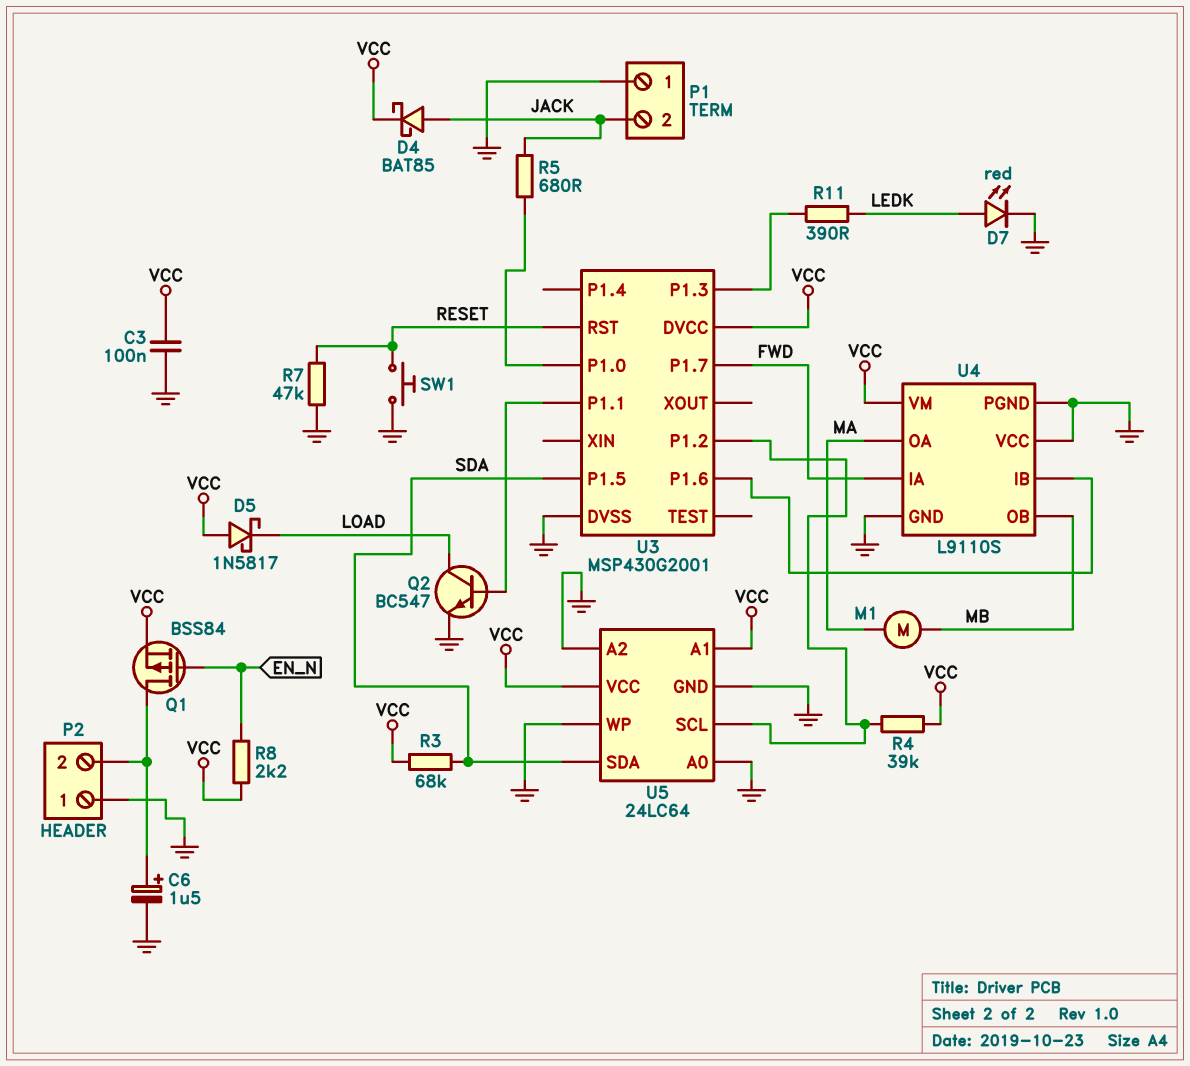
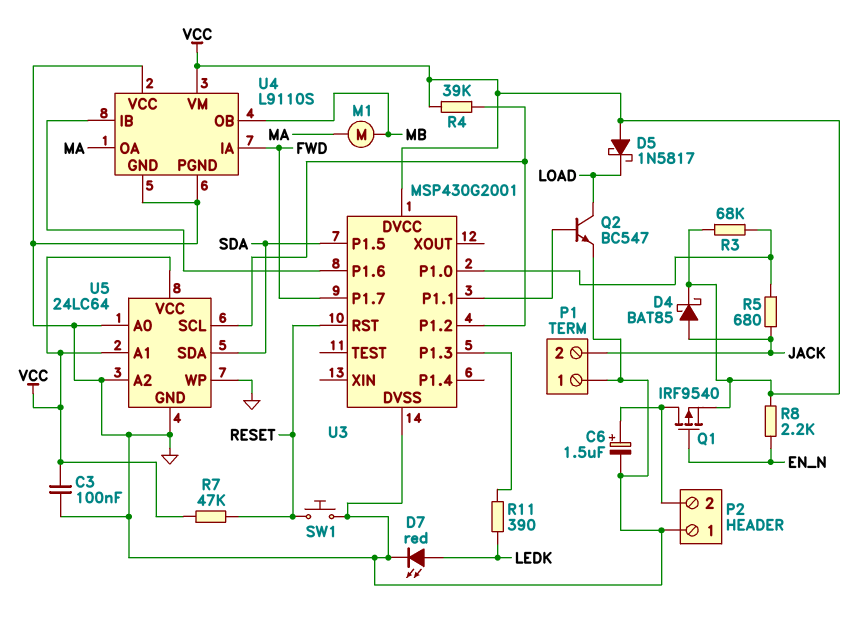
Q1: PMOS BSS84 (G EN_N, D P2/2, S VCC) -> PMOS IRF9540 (G EN_N, D P2/2, S VCC)
R3: 68k (SDA, VCC) -> 68k (U3/P1.0, VCC)
R7: 47k (GND, RESET) -> 47k (RESET, VCC)

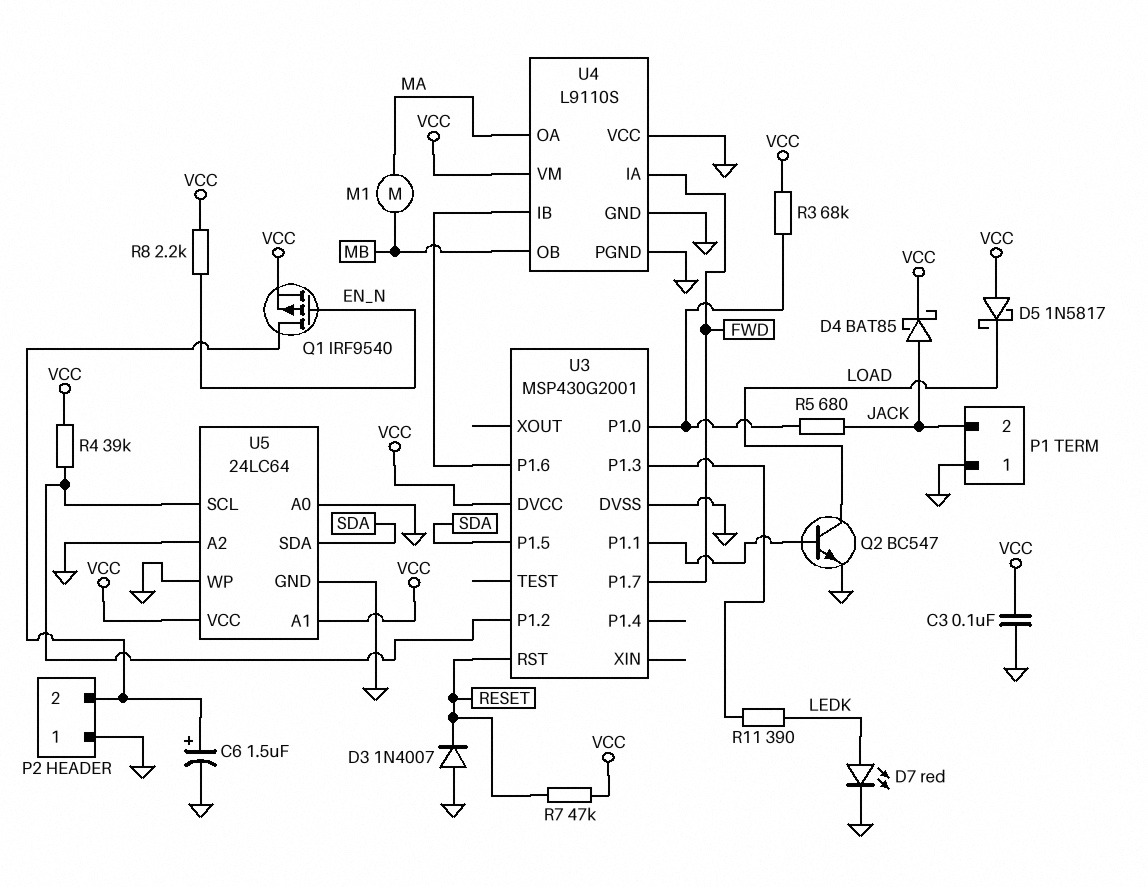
D3: none -> diode 1N4007 (A GND, K RESET)
SW1: button (GND, RESET) -> none

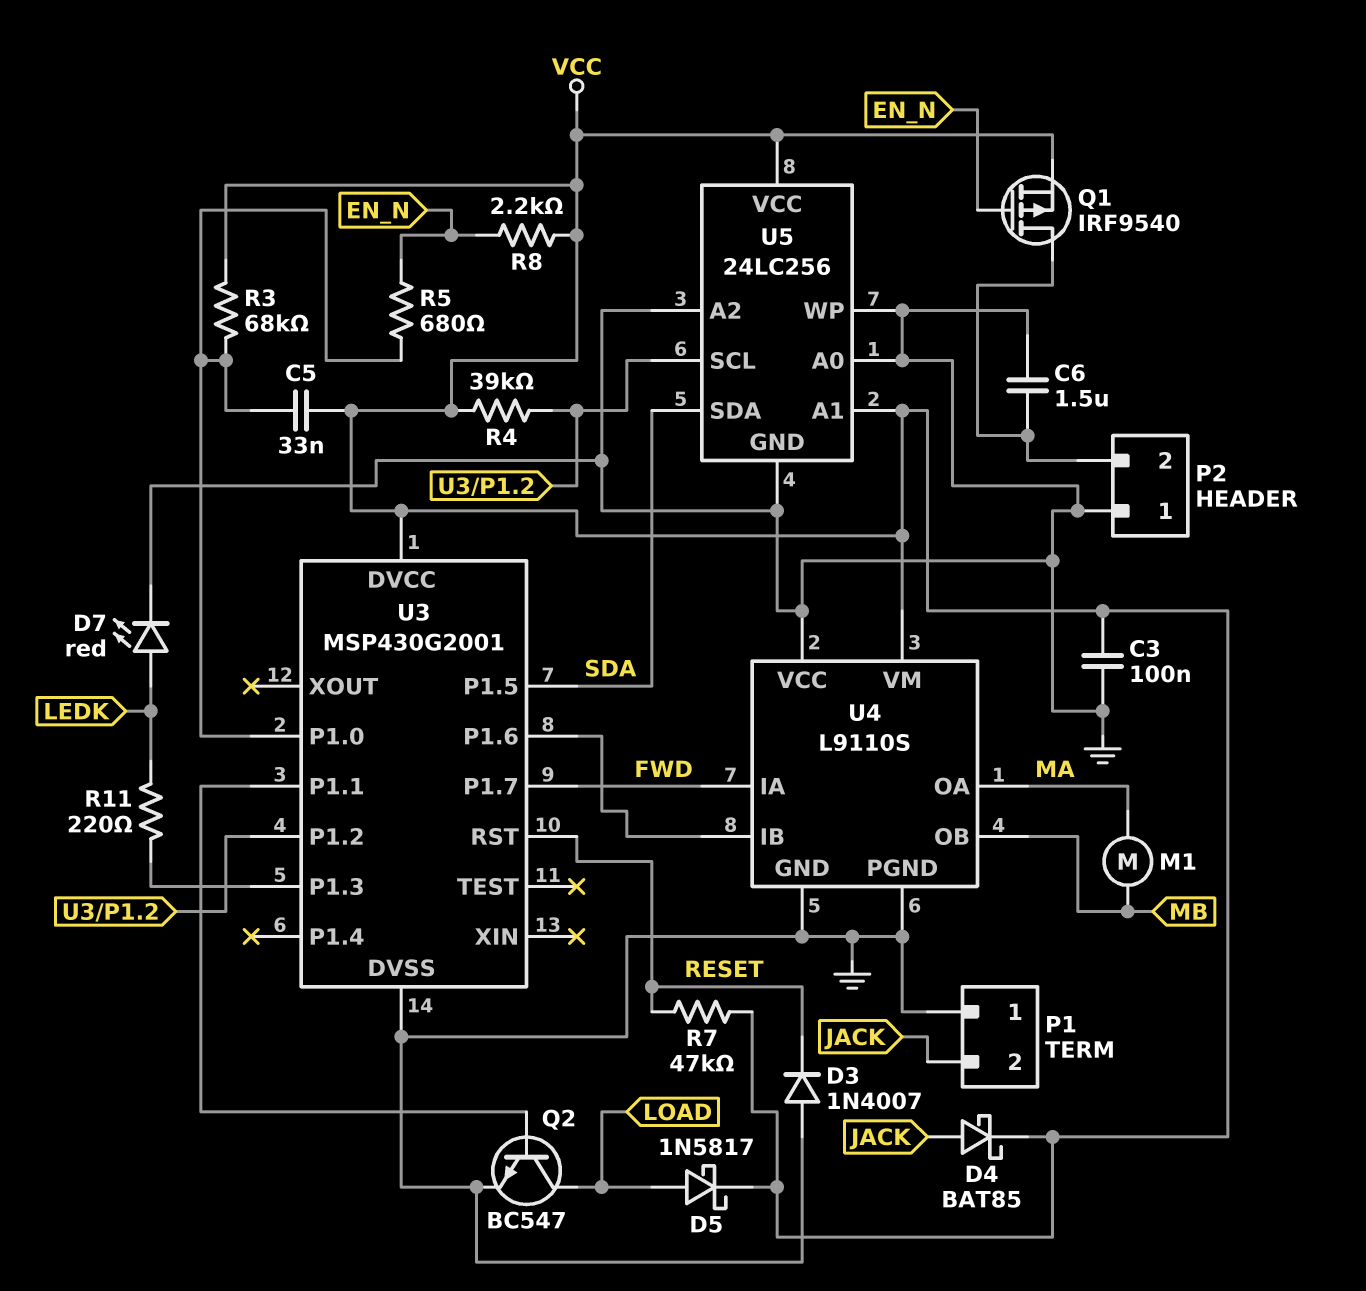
C5: none -> 33nF (U3/P1.0, VCC)
C6: 1.5uF (plus P2/2, minus GND) -> 1.5uF (GND, P2/2)
D5: schottky 1N5817 (A VCC, K LOAD) -> schottky 1N5817 (A LOAD, K VCC)
R5: 680 (JACK, U3/P1.0) -> 680 (EN_N, U3/P1.0)
R11: 390 (LEDK, U3/P1.3) -> 220 (LEDK, U3/P1.3)
U5: 24LC64 -> 24LC256

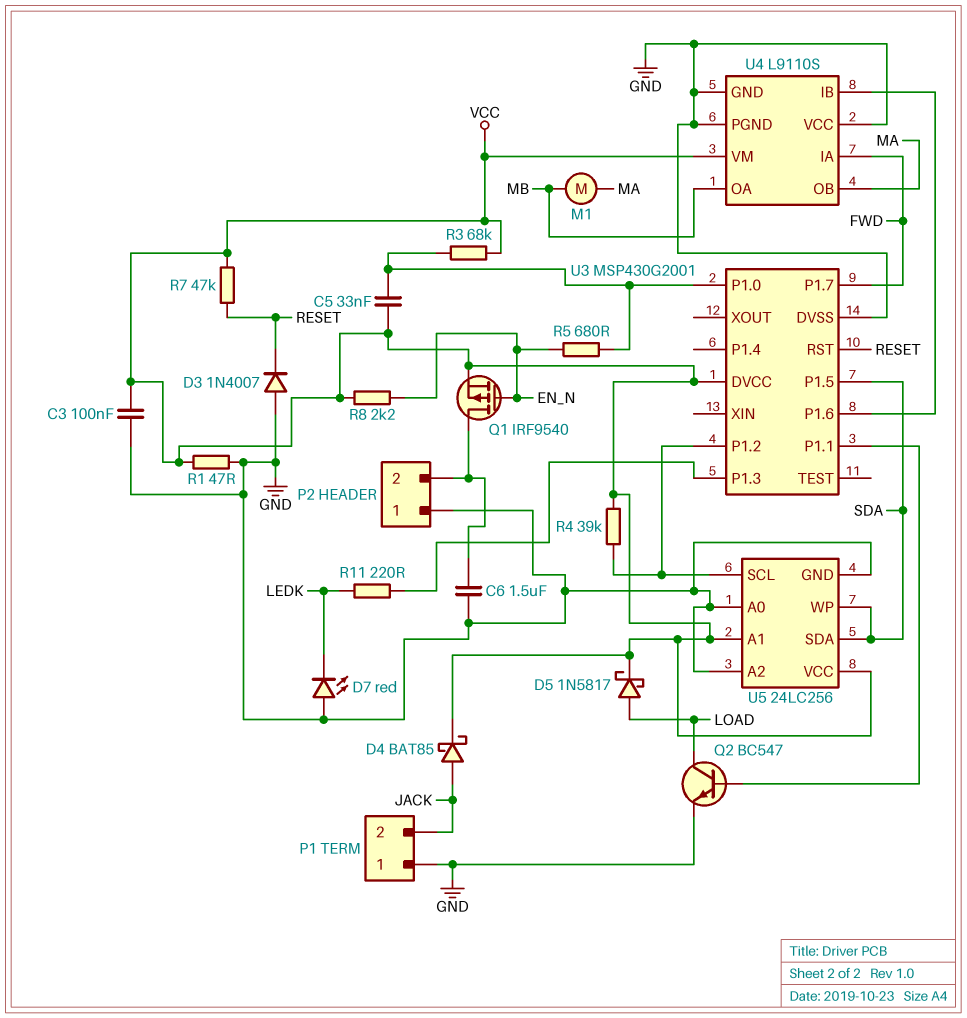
D7: LED red (A LEDK, K GND) -> LED red (A GND, K LEDK)
R1: none -> 47 (GND, VCC)
U4 pin OA: MA -> MB
U4 pin OB: MB -> MA
U5 pin WP: GND -> SDA

